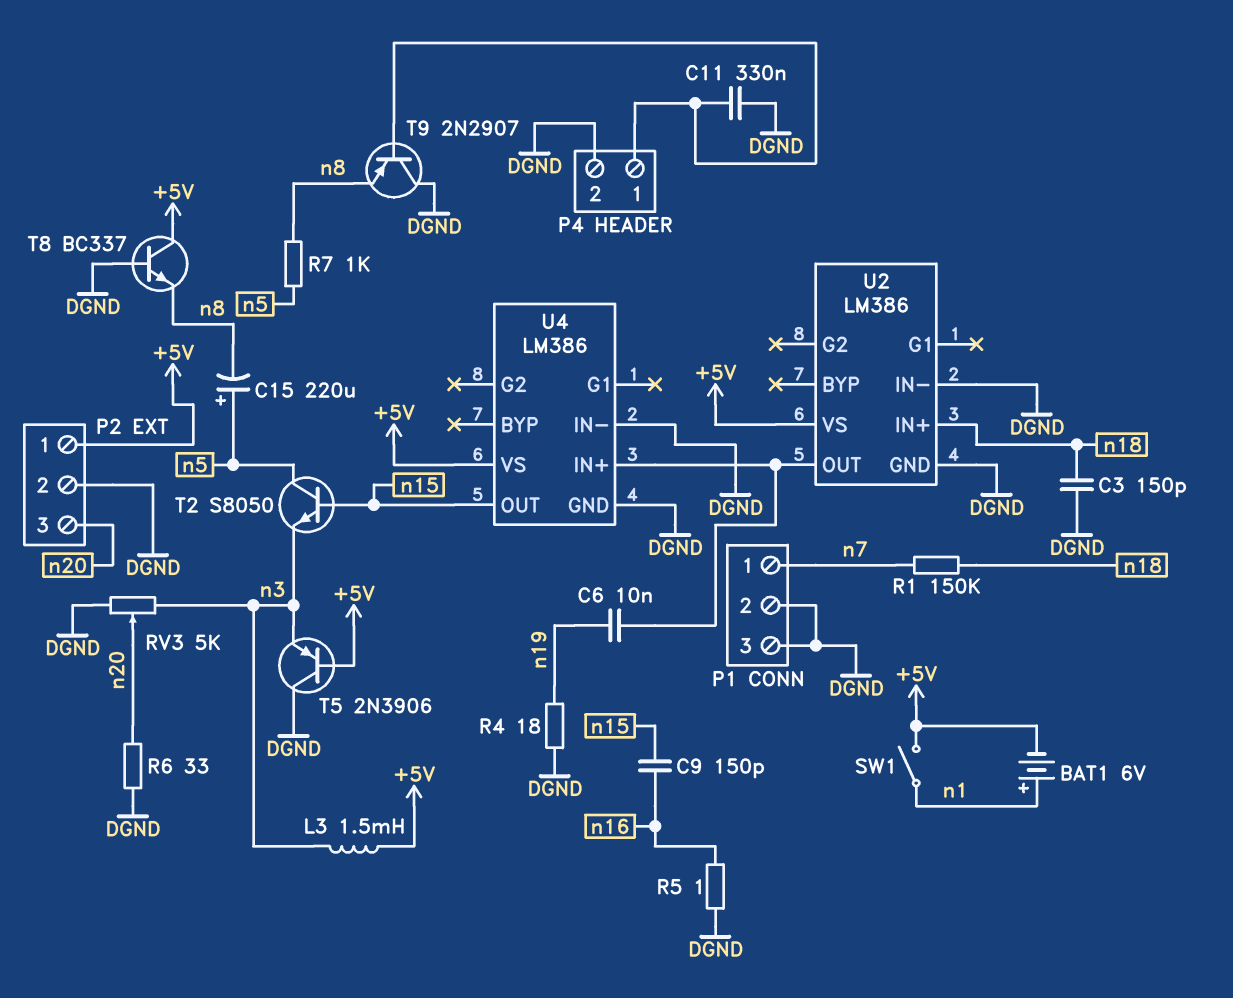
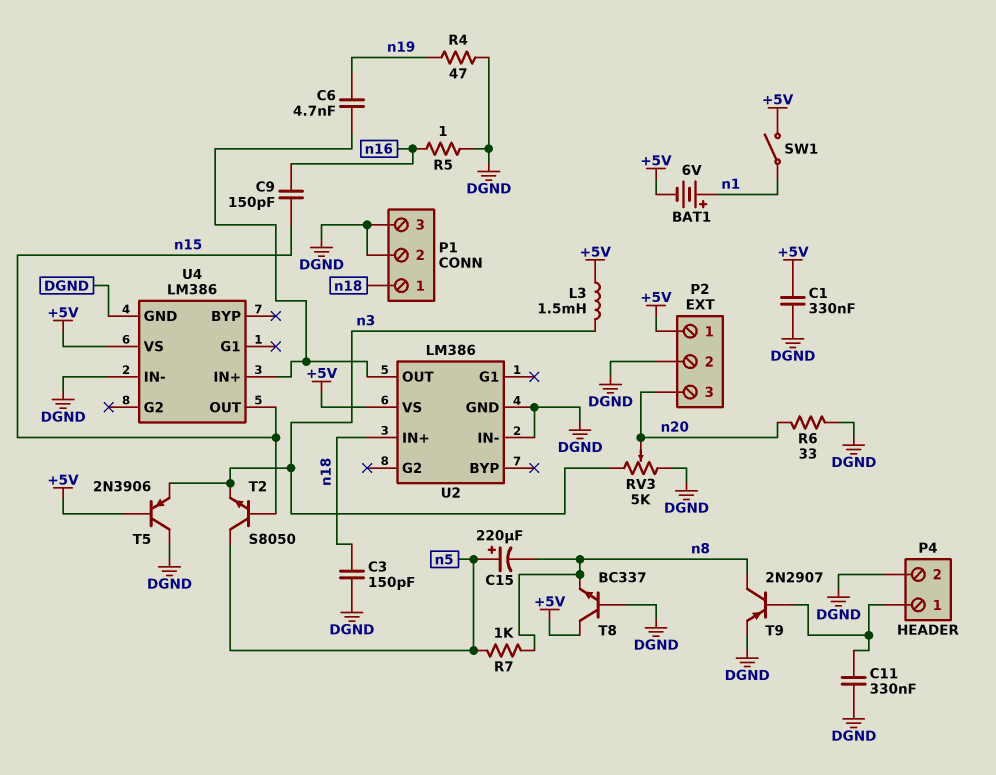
C1: none -> 330nF (+5V, DGND)
C6: 10nF (U2/OUT, n19) -> 4.7nF (U2/OUT, n19)
P1 pin 1: n7 -> n18
R1: 150k (n7, n18) -> none
R4: 18 (DGND, n19) -> 47 (DGND, n19)
T9: PNP 2N2907 (B P4/1, C DGND, E n8) -> PNP 2N2907 (B P4/1, C n8, E DGND)

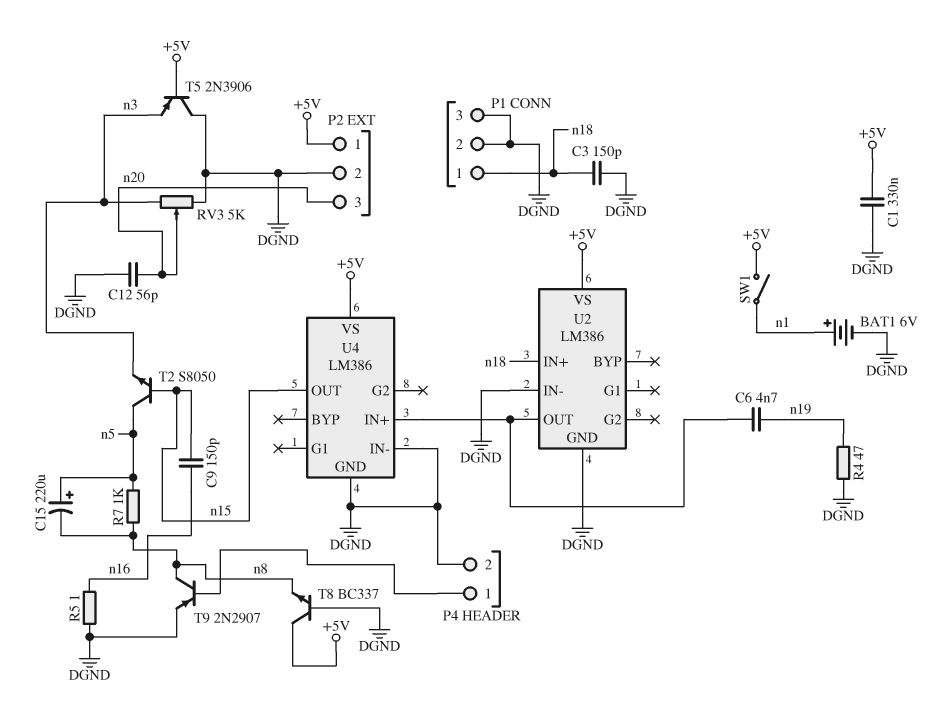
BAT1: 6V (plus n1, minus +5V) -> 6V (plus n1, minus DGND)
C11: 330nF (DGND, P4/1) -> none
C12: none -> 56pF (DGND, n20)
L3: 1.5mH (+5V, n3) -> none
R6: 33 (DGND, n20) -> none

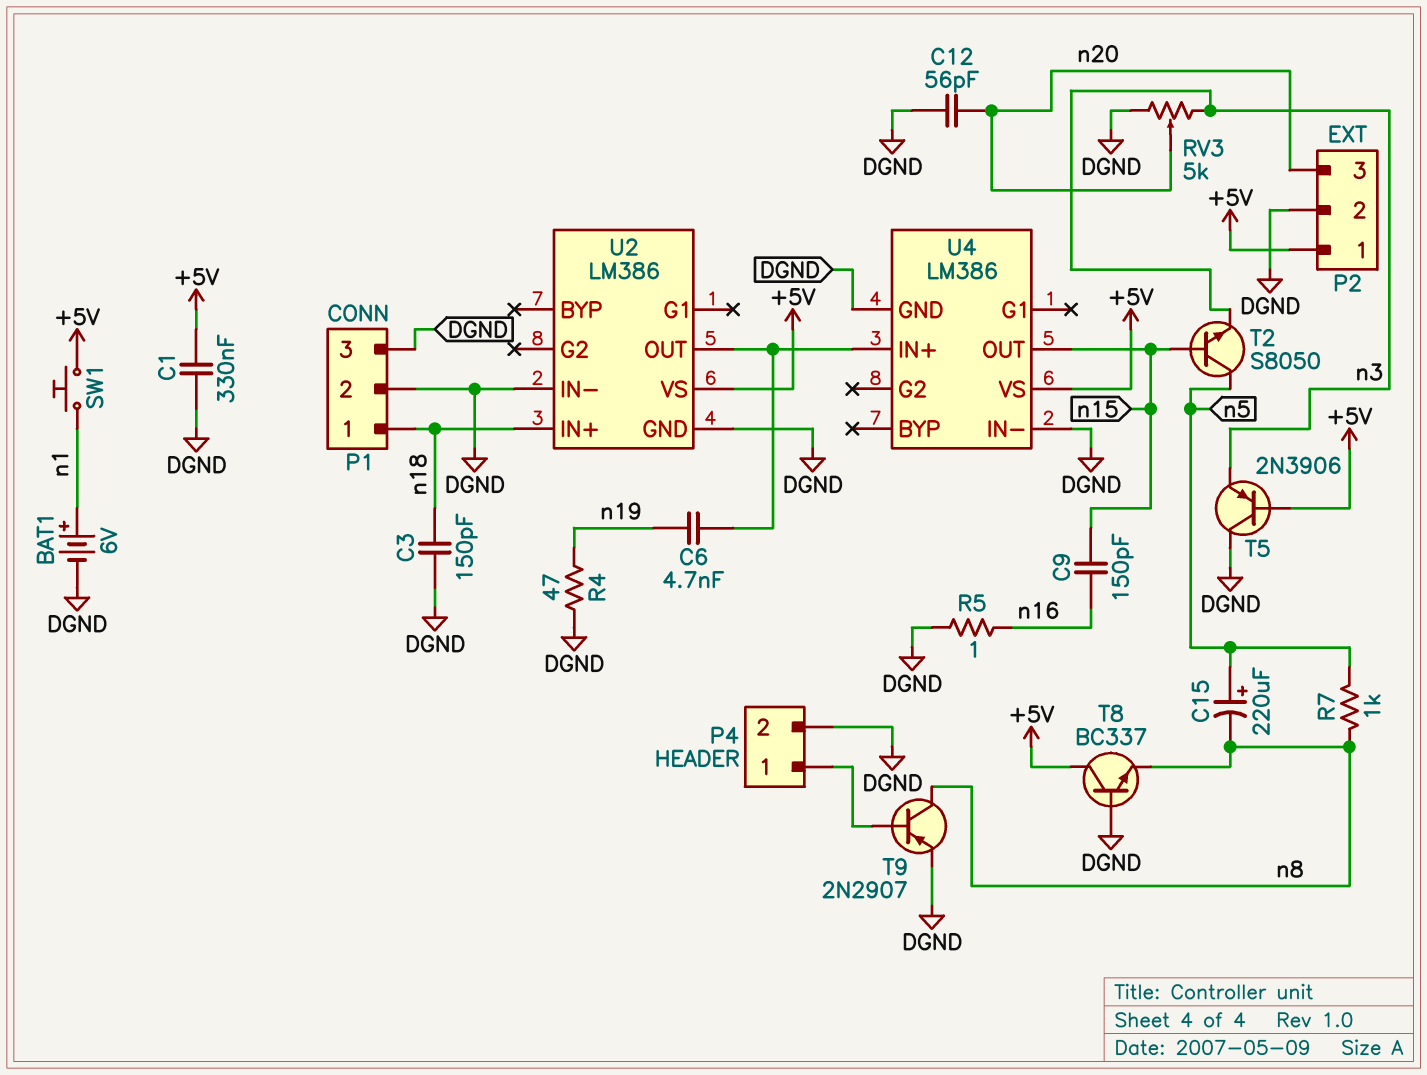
SW1: switch (+5V, n1) -> button (+5V, n1)

